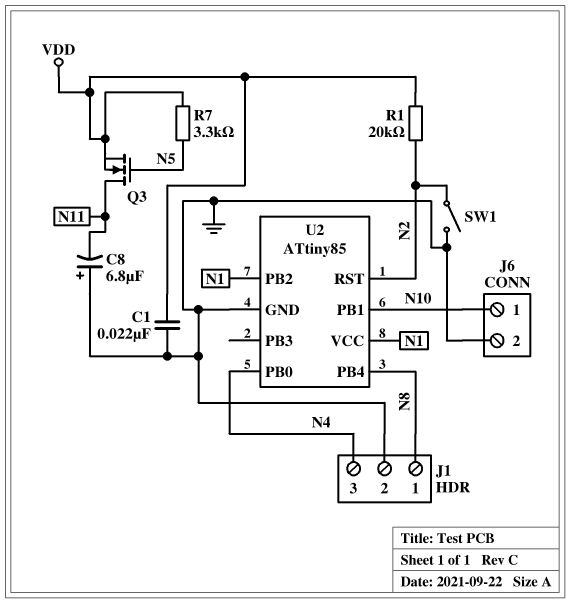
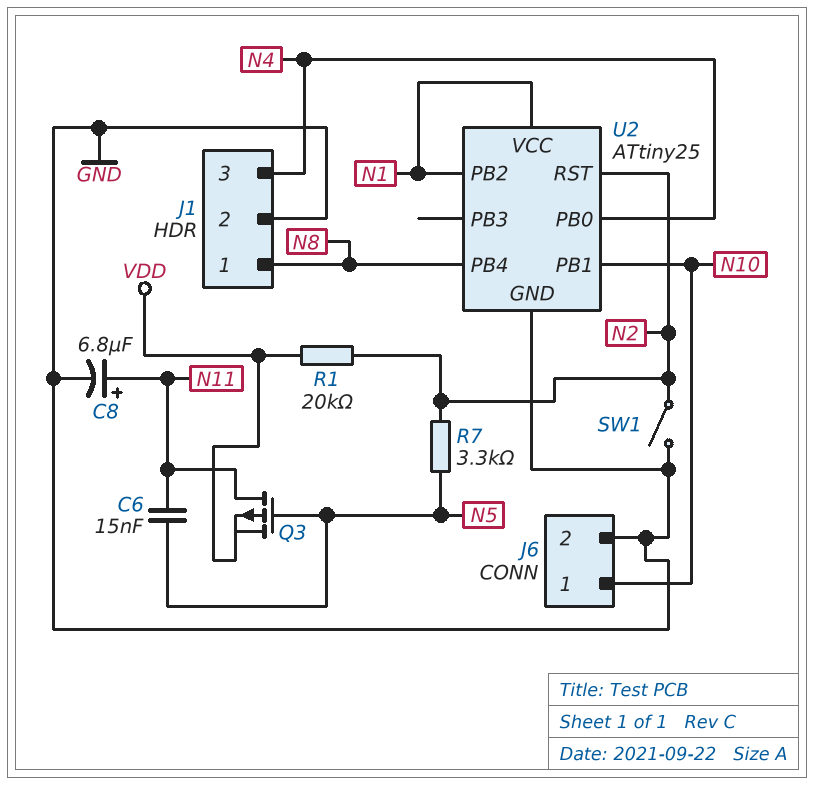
C1: 22nF (GND, VDD) -> none
C6: none -> 15nF (N5, N11)
C8: 6.8uF (plus GND, minus N11) -> 6.8uF (plus N11, minus GND)
Q3: NMOS (G N5, D N11, S VDD) -> PMOS (G N5, D N11, S VDD)
R7: 3.3k (N5, VDD) -> 3.3k (N2, N5)
U2: ATtiny85 -> ATtiny25

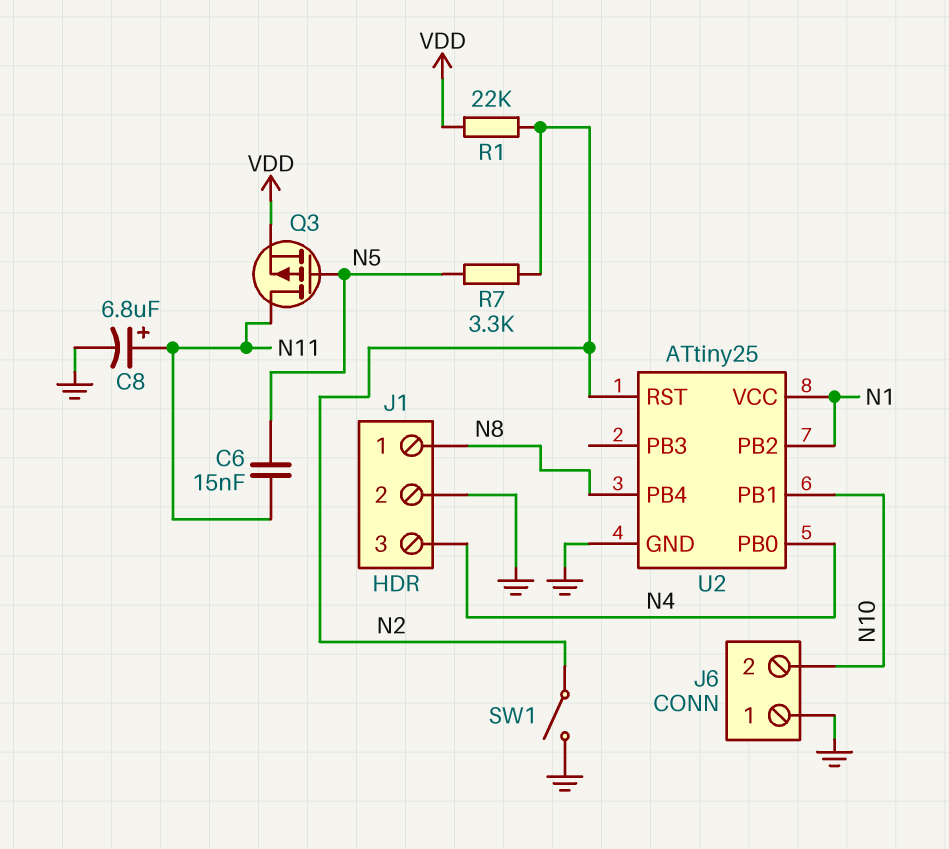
J6 pin 1: N10 -> GND
J6 pin 2: GND -> N10
R1: 20k (N2, VDD) -> 22k (N2, VDD)

